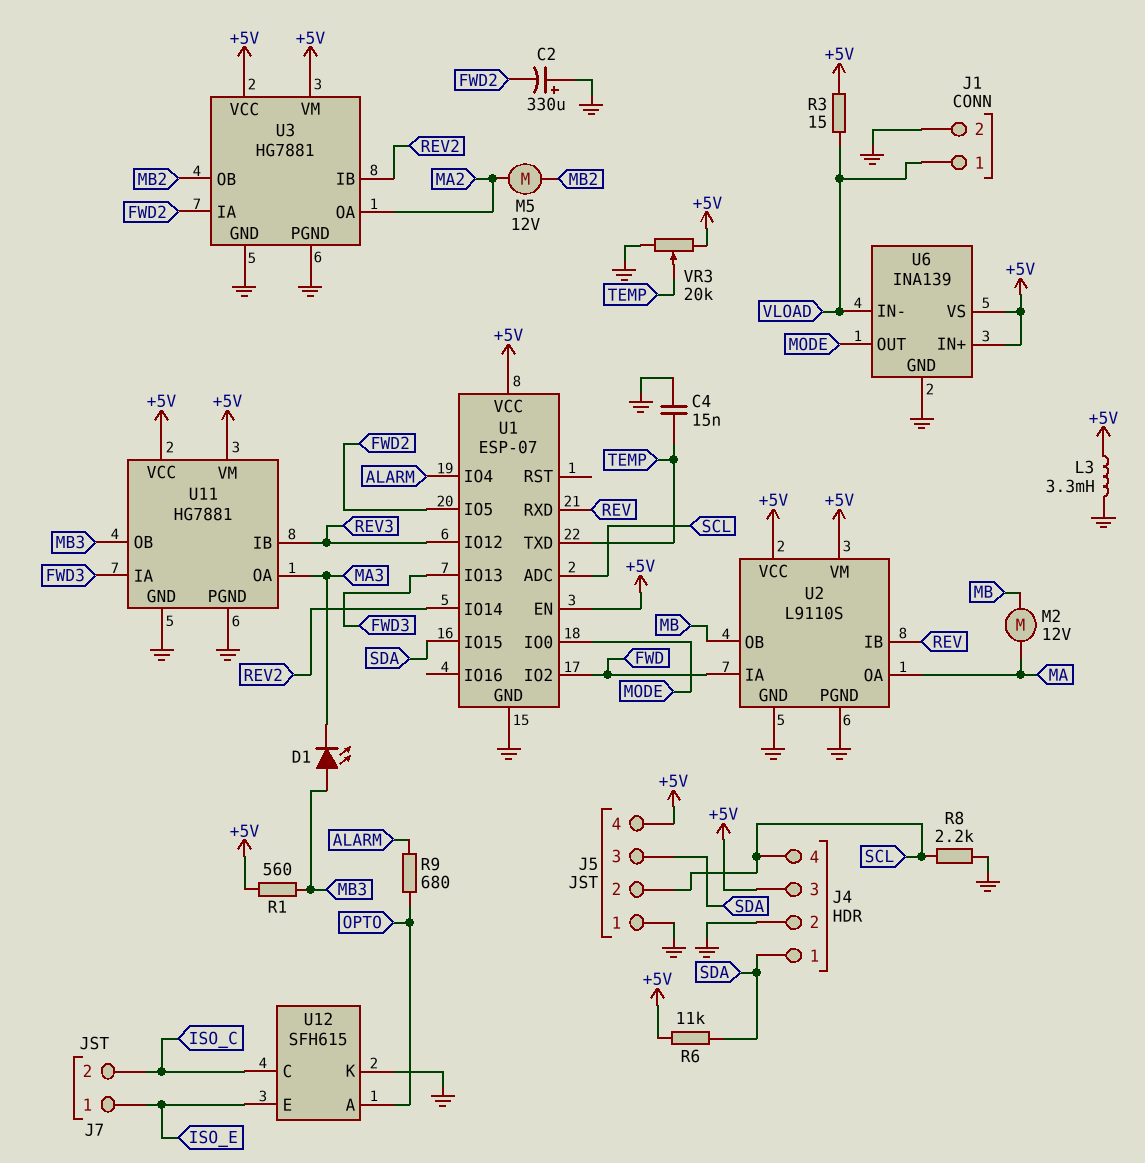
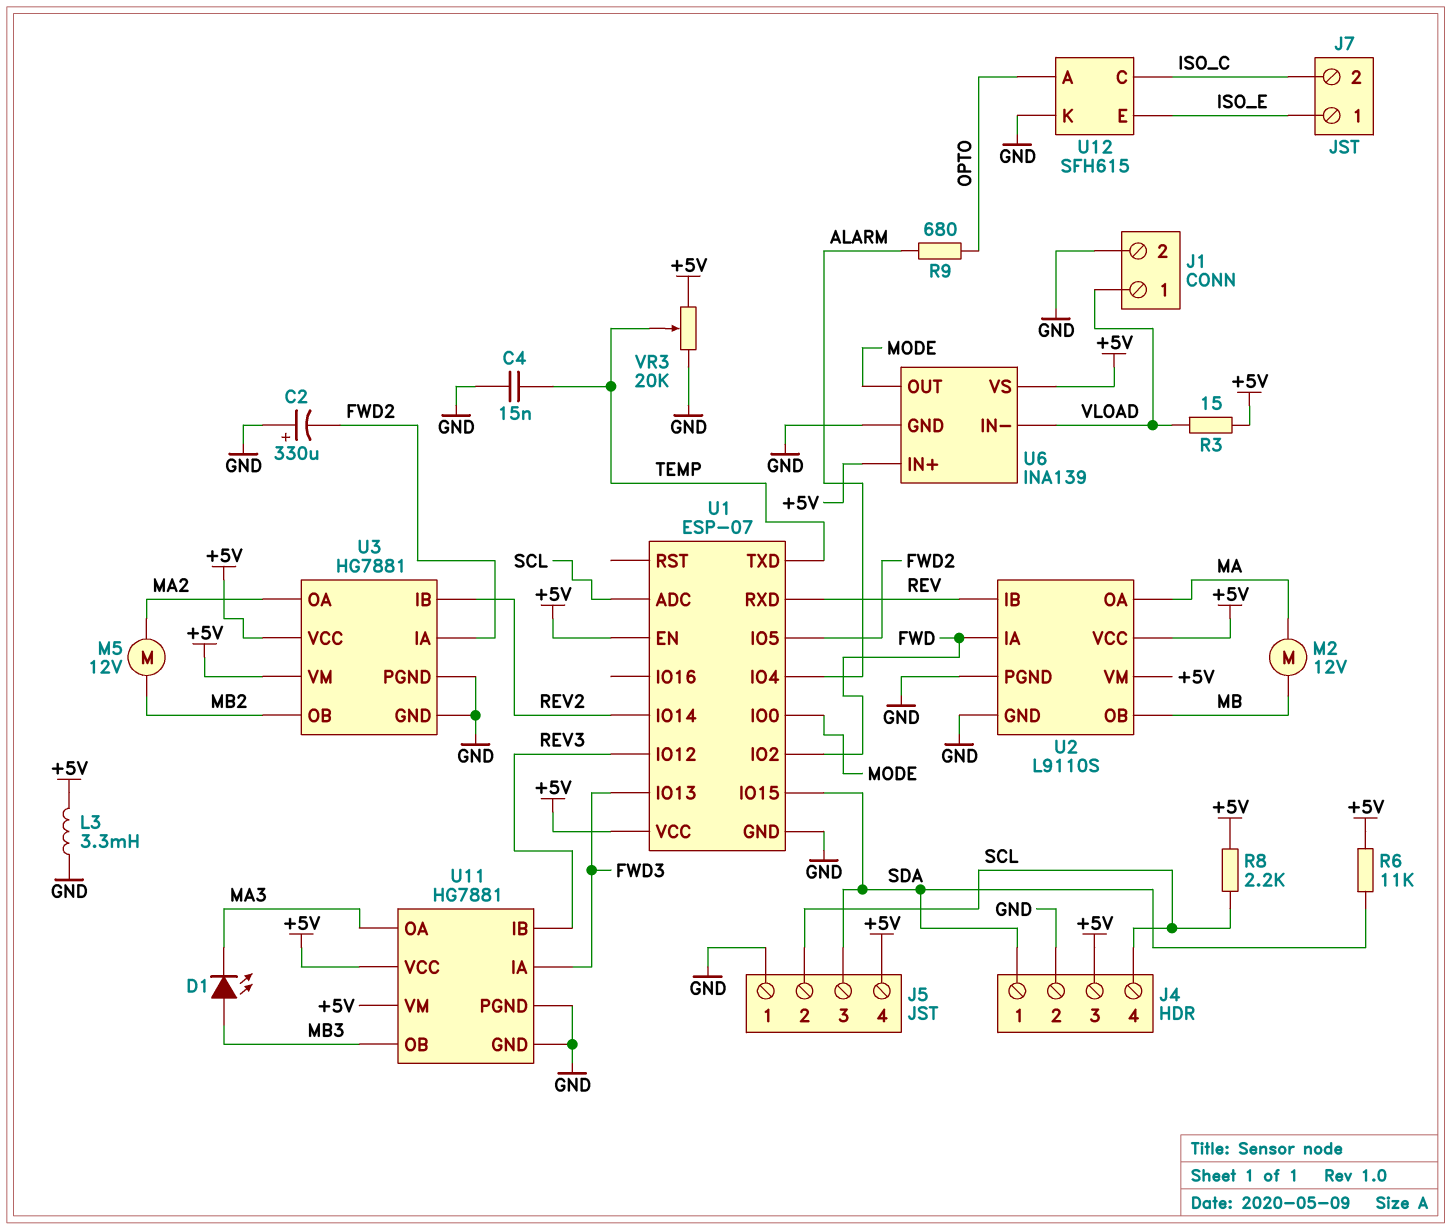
R1: 560 (+5V, MB3) -> none
R8: 2.2k (GND, SCL) -> 2.2k (+5V, SCL)

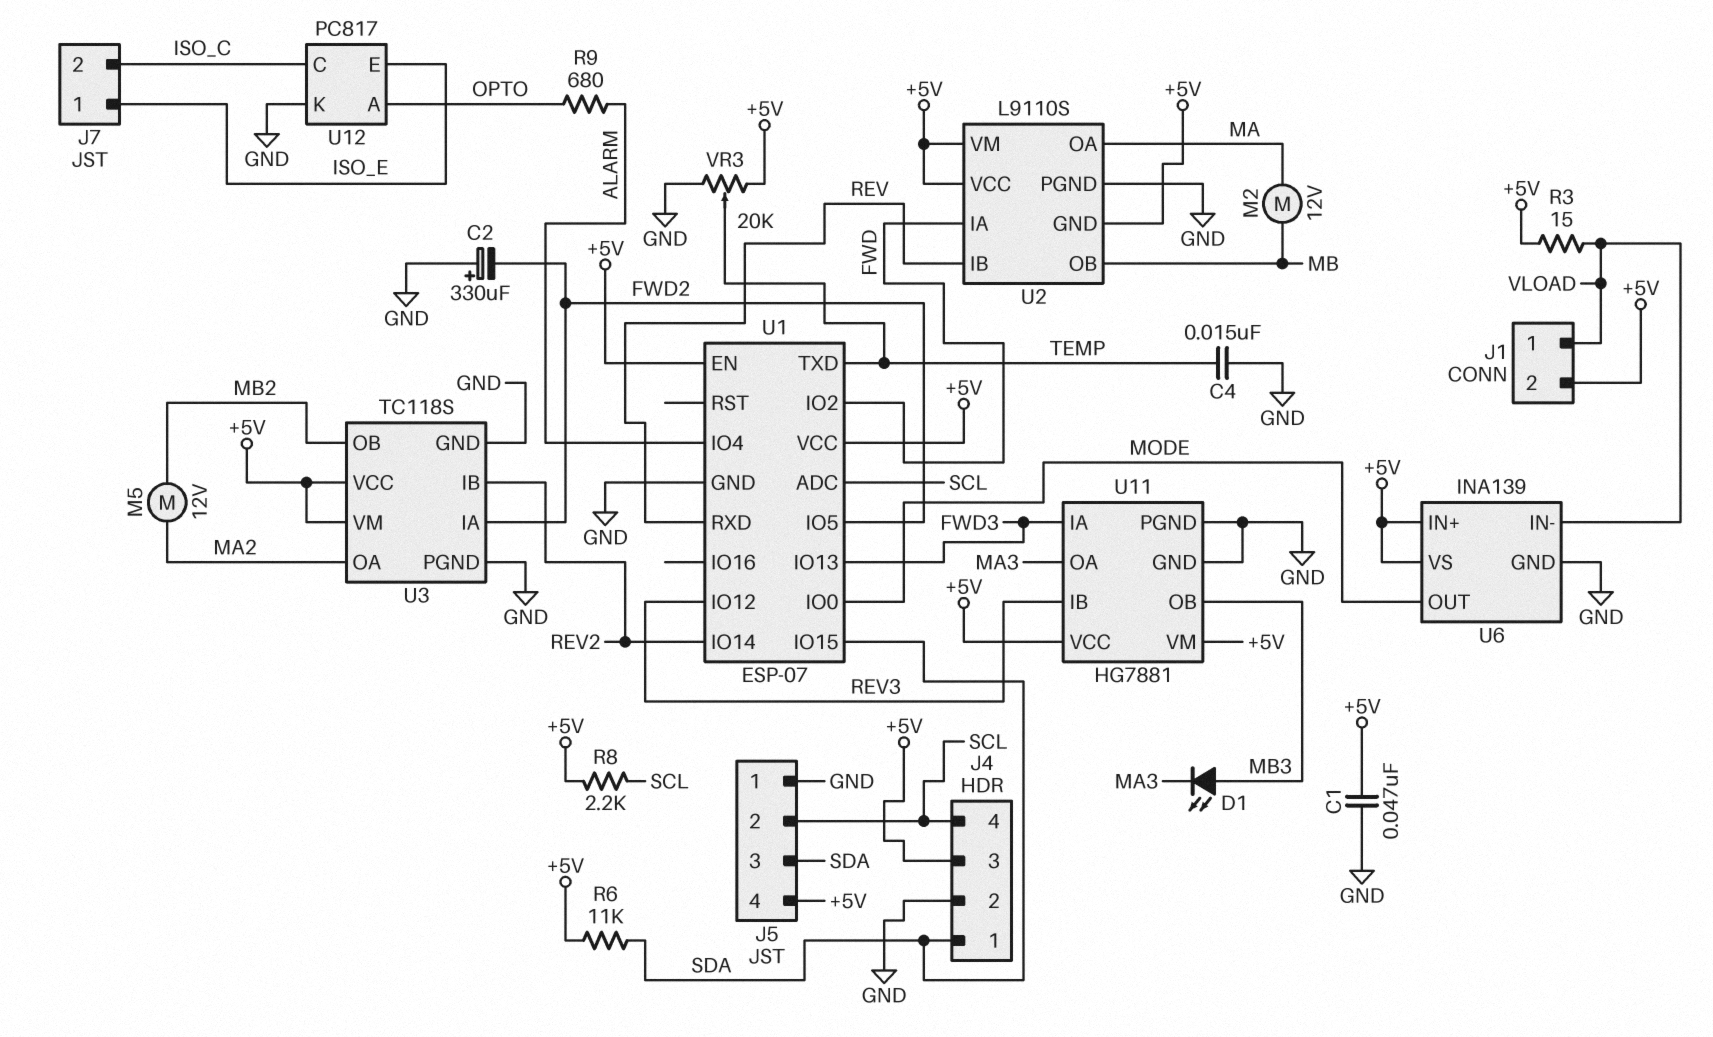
C1: none -> 47nF (+5V, GND)
J1 pin 2: GND -> +5V
L3: 3.3mH (+5V, GND) -> none
U2 pin GND: GND -> +5V
U3: HG7881 -> TC118S
U12: SFH615 -> PC817

